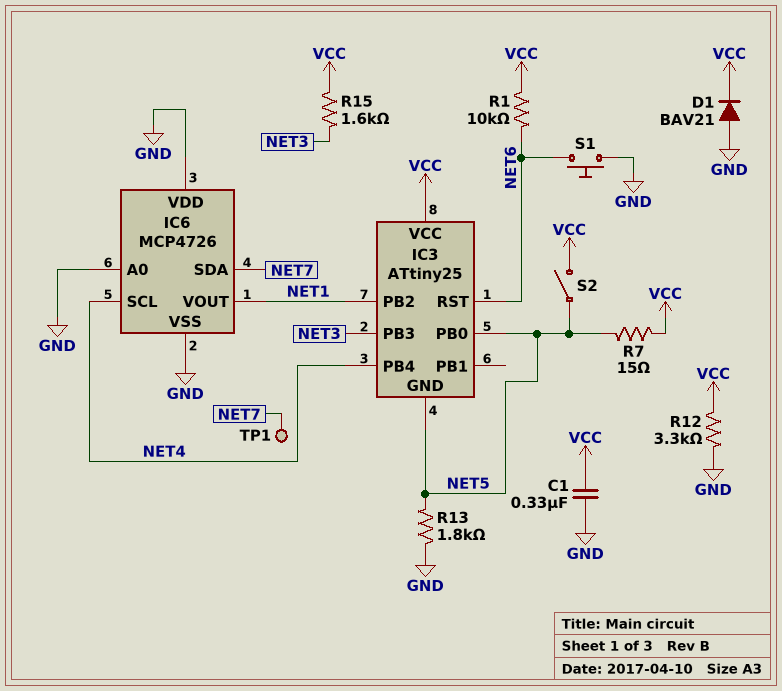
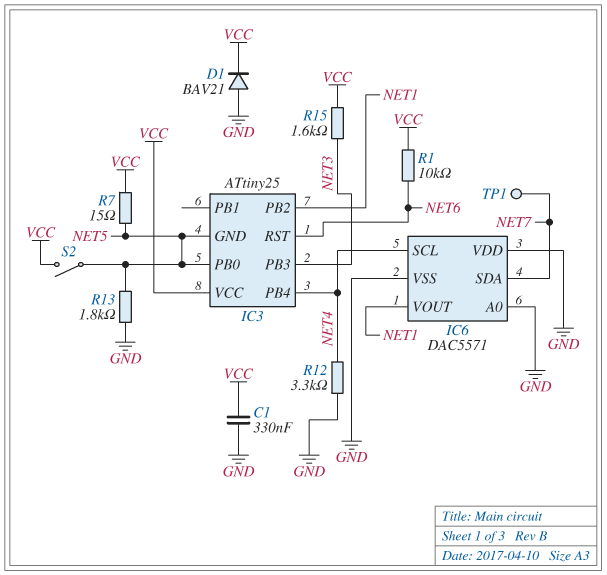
IC6: MCP4726 -> DAC5571
R12: 3.3k (GND, VCC) -> 3.3k (GND, NET4)
S1: button (GND, NET6) -> none

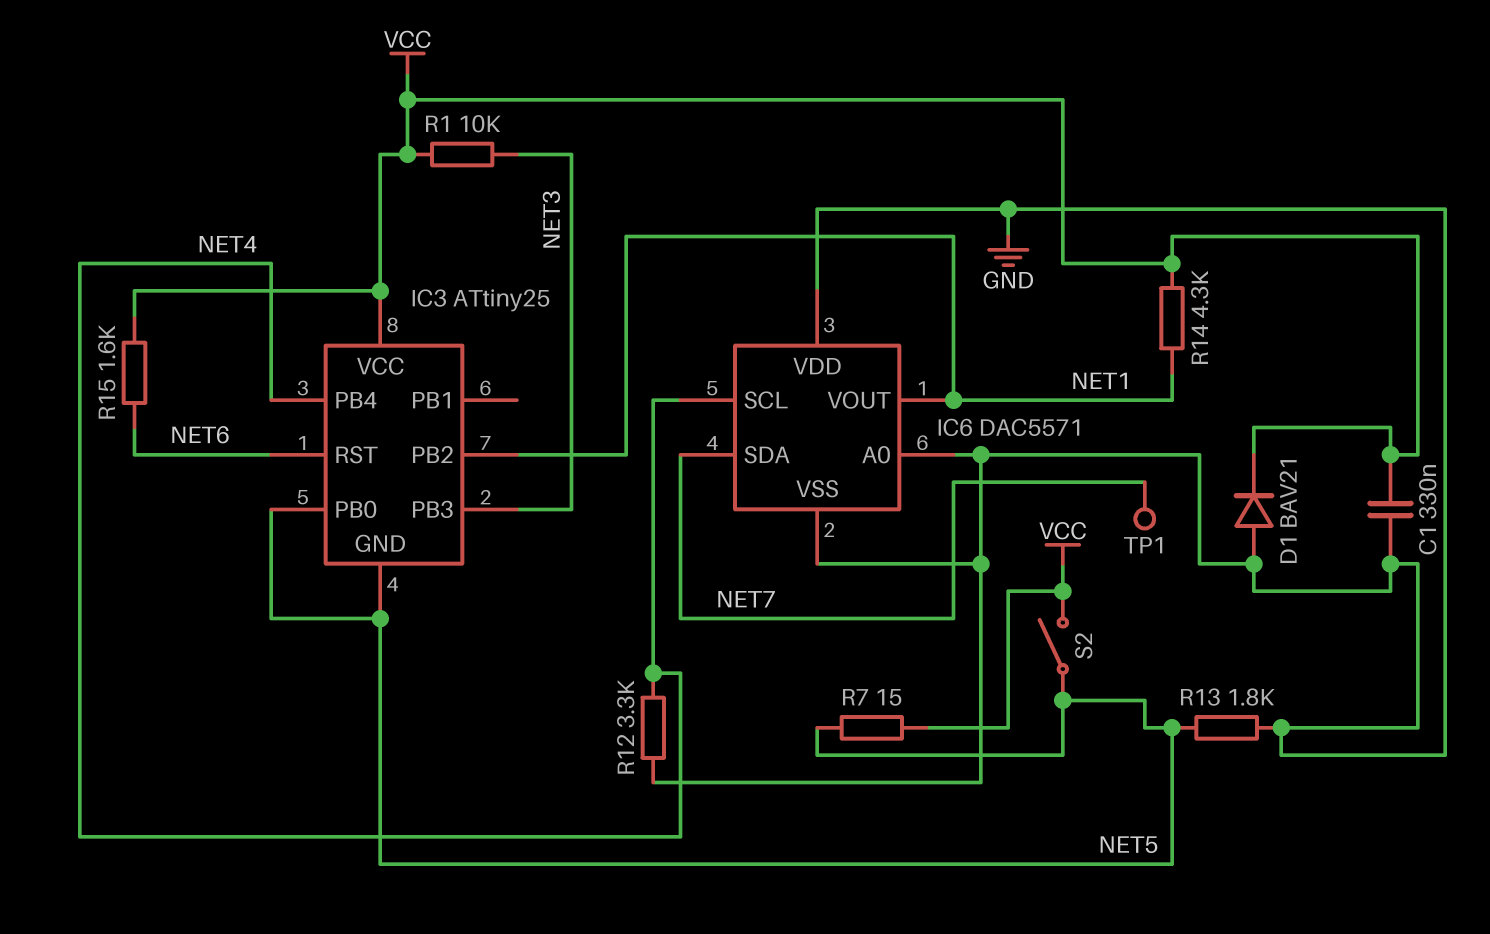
R1: 10k (NET6, VCC) -> 10k (NET3, VCC)
R14: none -> 4.3k (NET1, VCC)
R15: 1.6k (NET3, VCC) -> 1.6k (NET6, VCC)

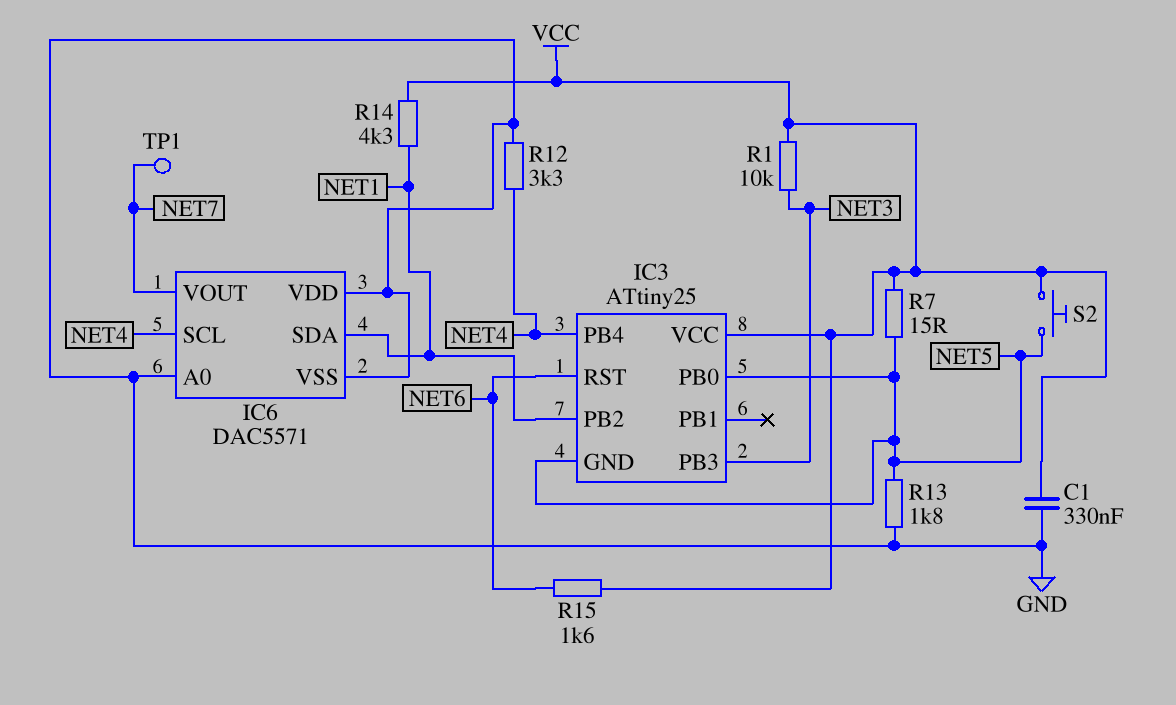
D1: diode BAV21 (A GND, K VCC) -> none
IC6 pin SDA: NET7 -> NET1
IC6 pin VOUT: NET1 -> NET7
S2: switch (NET5, VCC) -> button (NET5, VCC)

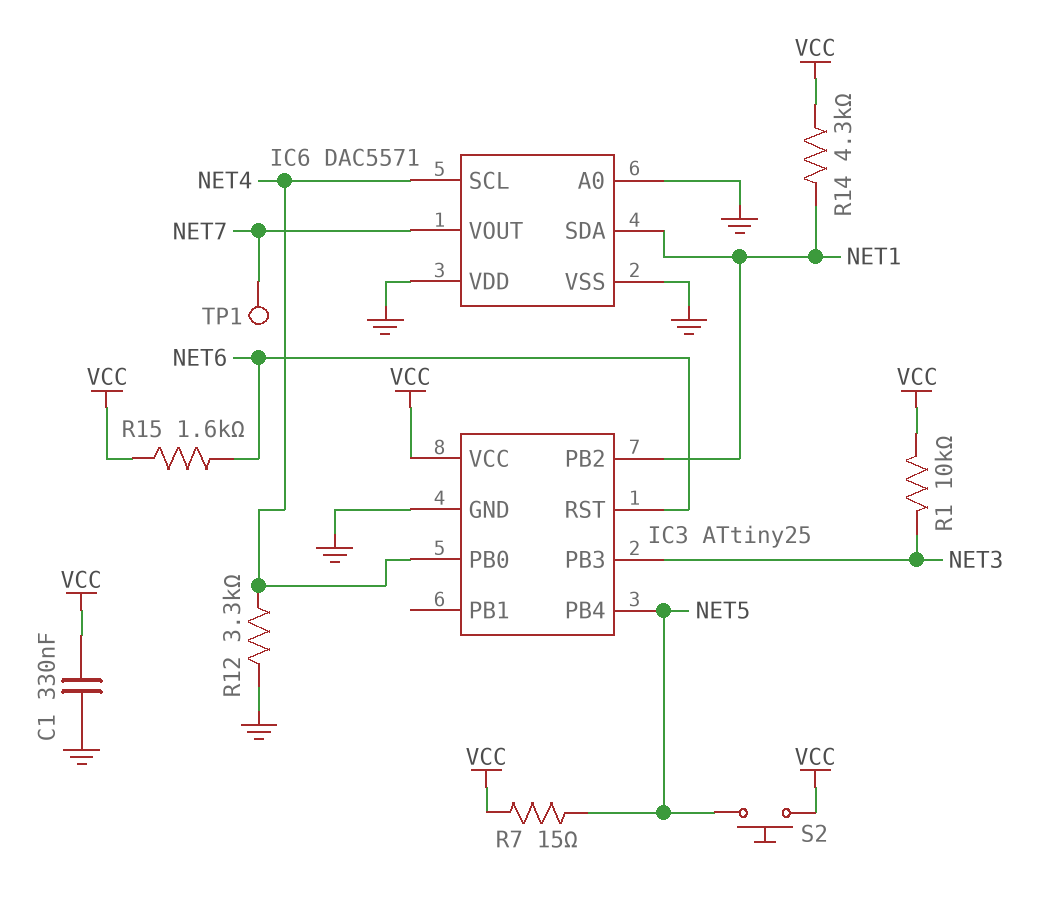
IC3 pin GND: NET5 -> GND
IC3 pin PB0: NET5 -> NET4
IC3 pin PB4: NET4 -> NET5
R13: 1.8k (GND, NET5) -> none

